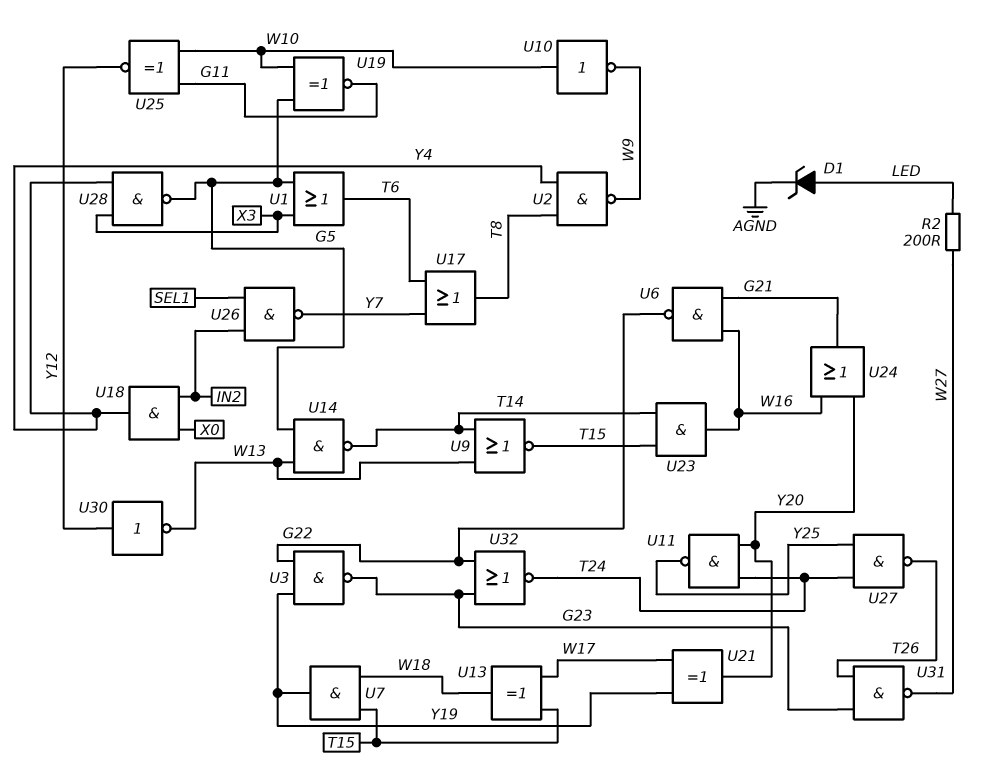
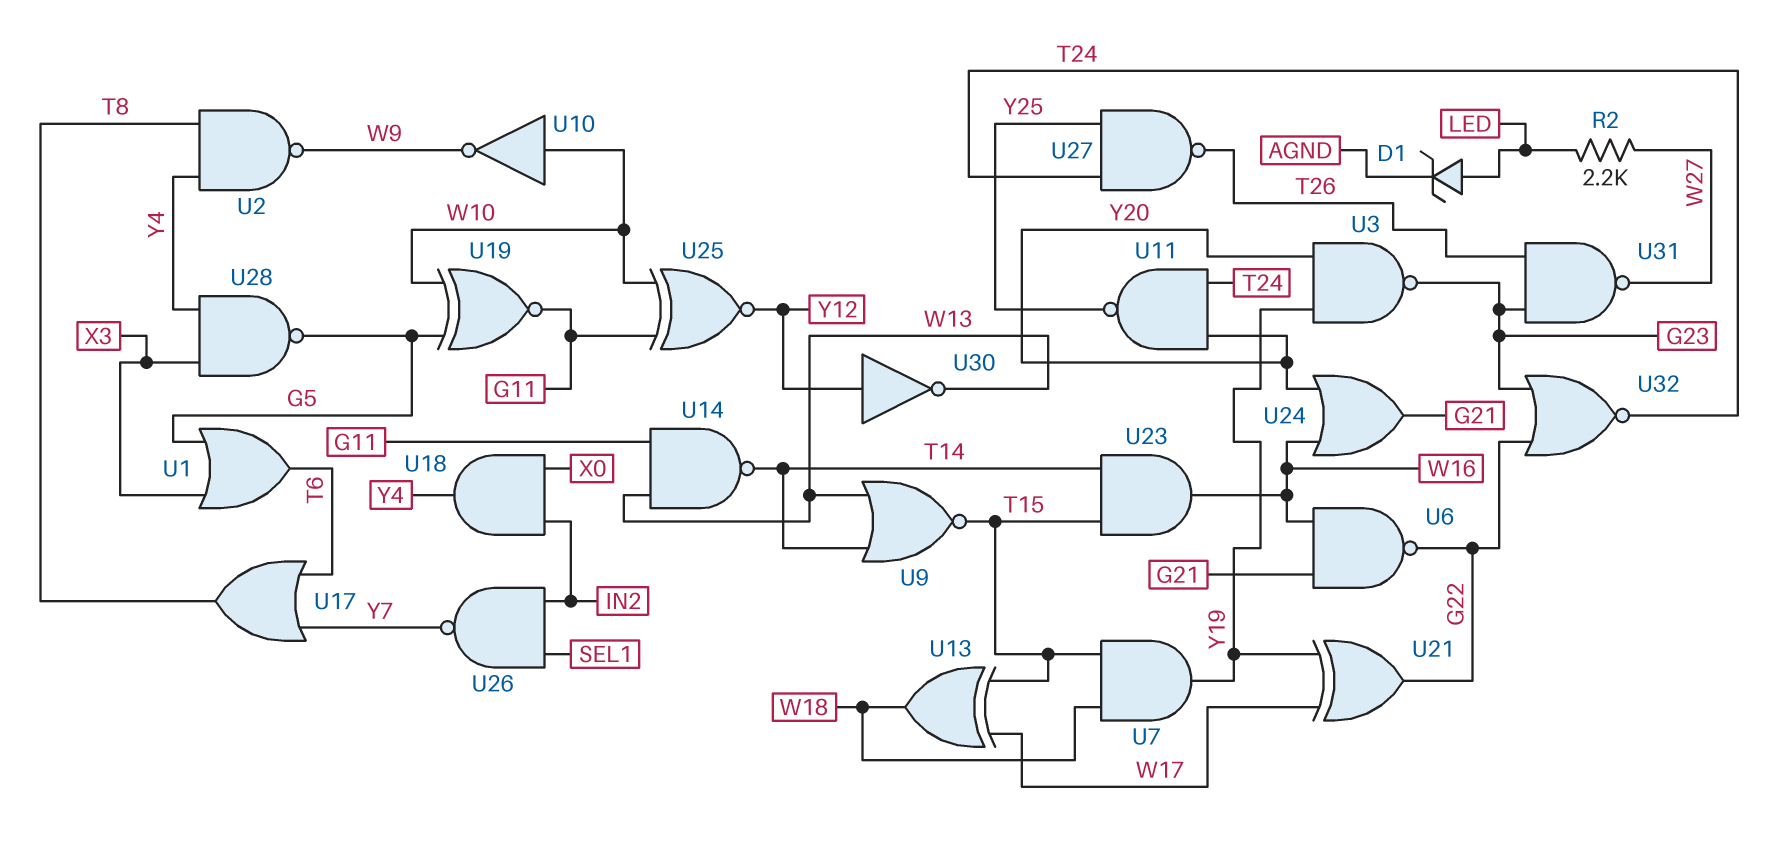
R2: 200 (LED, W27) -> 2.2k (LED, W27)
U3: NAND (in G22, in Y19, out G23) -> NAND (in Y19, in Y20, out G23)
U14: NAND (in G5, in W13, out T14) -> NAND (in G11, in W13, out T14)
U21: XOR (in W17, in Y19, out Y20) -> XOR (in W17, in Y19, out G22)

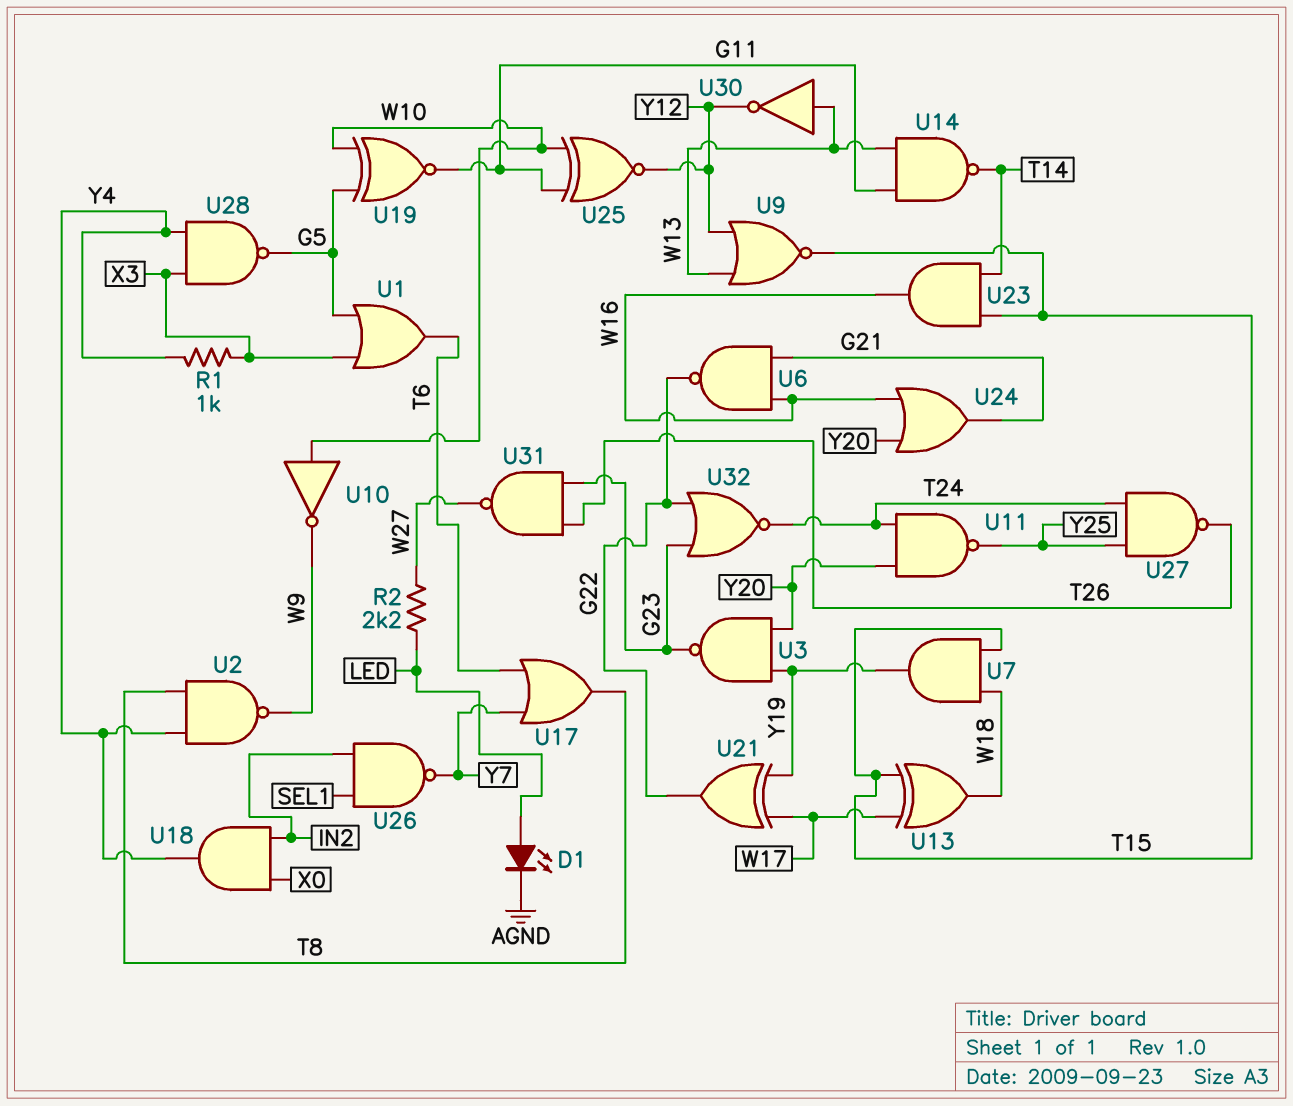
D1: zener (A LED, K AGND) -> LED (A LED, K AGND)
R1: none -> 1k (X3, Y4)
U9: NOR (in T14, in W13, out T15) -> NOR (in W13, in Y12, out T15)
U30: NOT (in Y12, out W13) -> NOT (in W13, out Y12)

